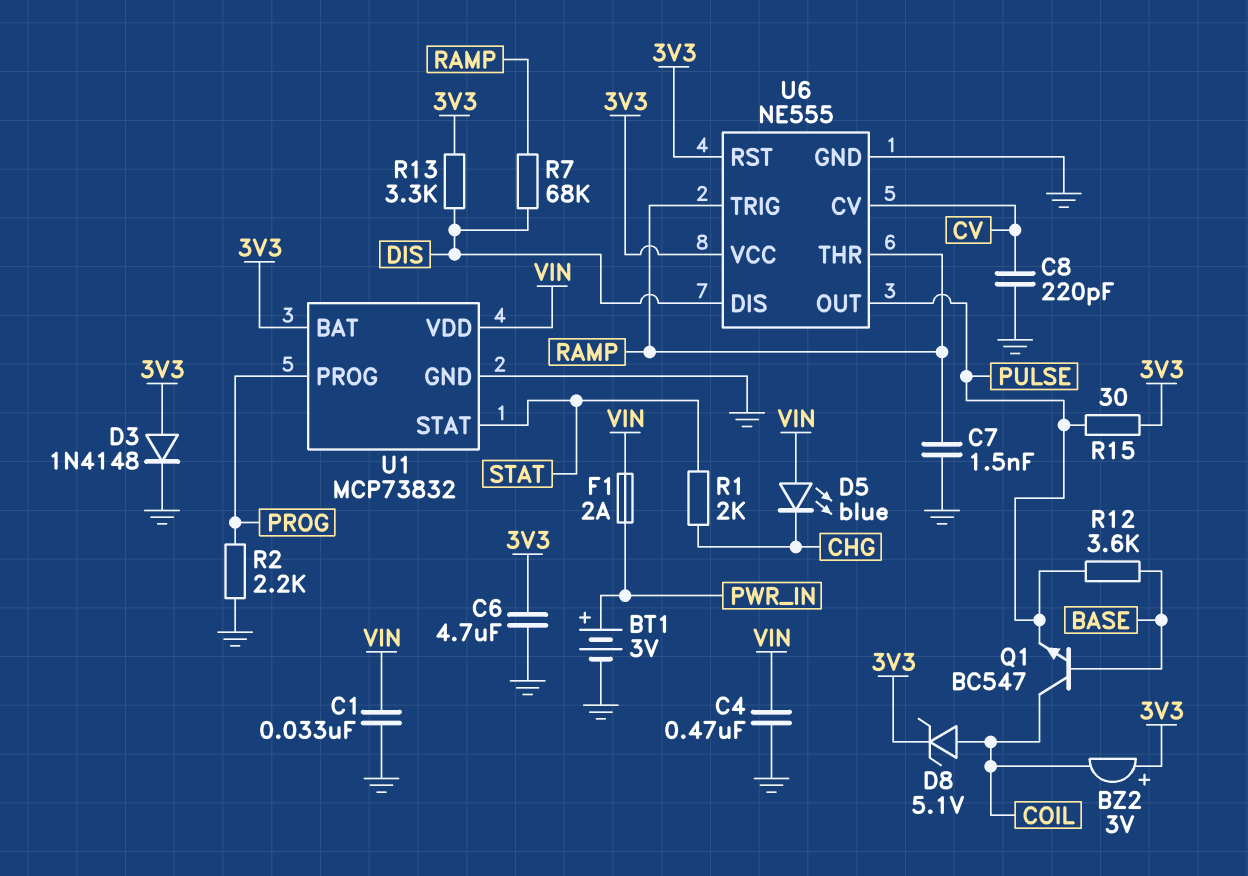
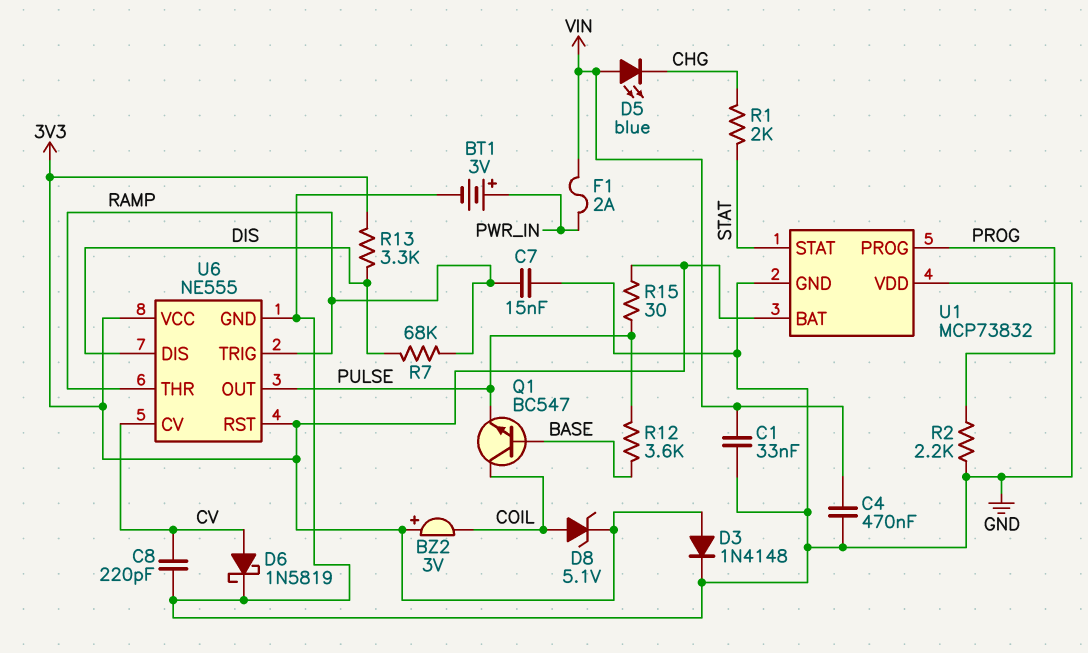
C6: 4.7uF (3V3, GND) -> none
C7: 1.5nF (GND, RAMP) -> 15nF (GND, RAMP)
D6: none -> schottky 1N5819 (A CV, K GND)
U1 pin VDD: VIN -> GND

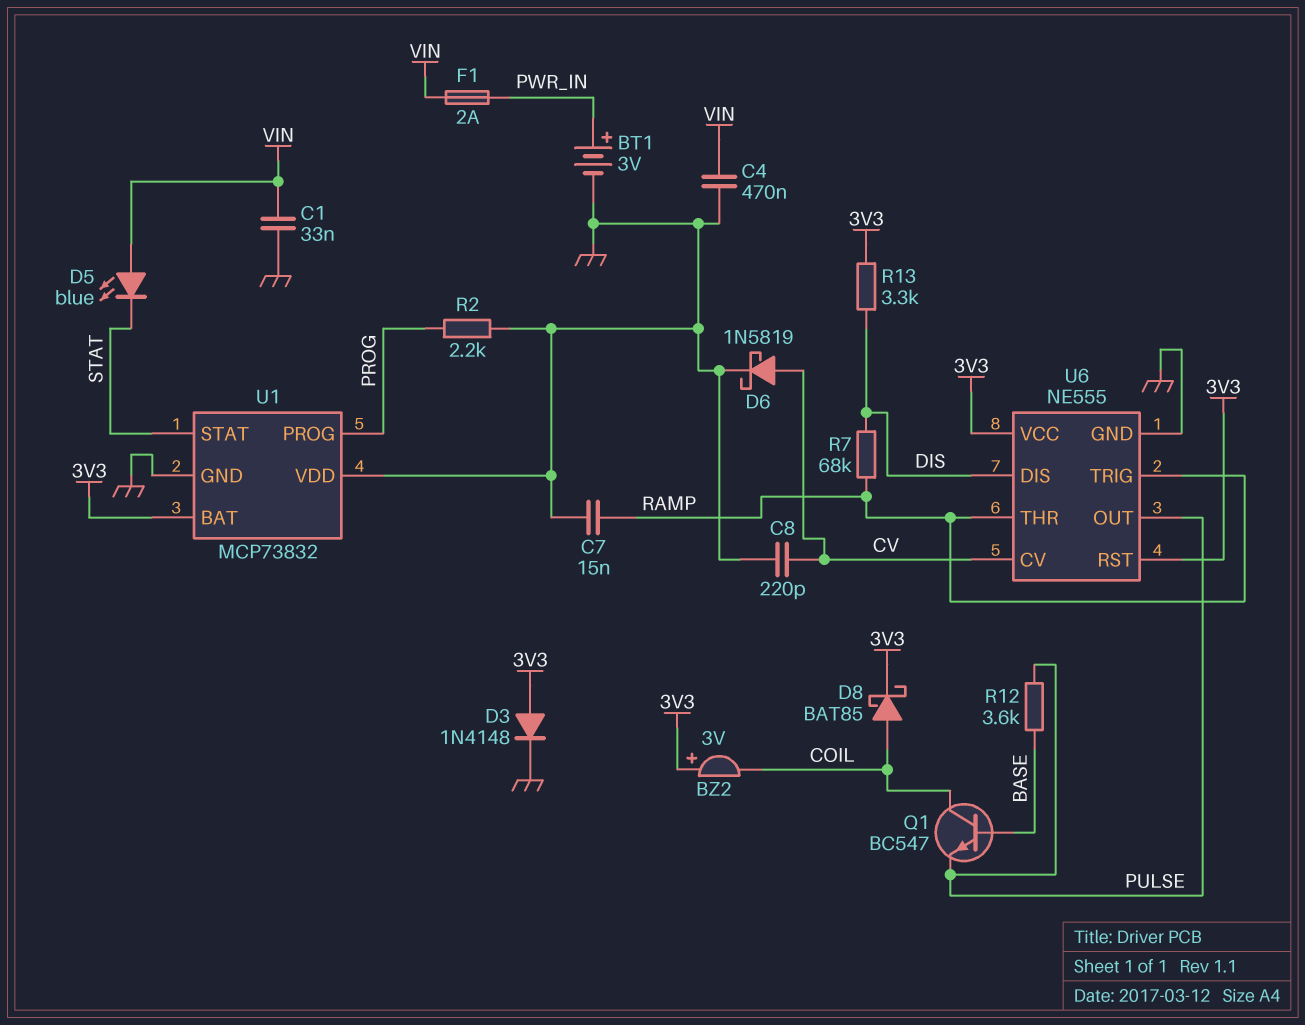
D5: LED blue (A VIN, K CHG) -> LED blue (A VIN, K STAT)
D8: zener 5.1V (A COIL, K 3V3) -> schottky BAT85 (A COIL, K 3V3)
R1: 2k (CHG, STAT) -> none
R15: 30 (3V3, PULSE) -> none

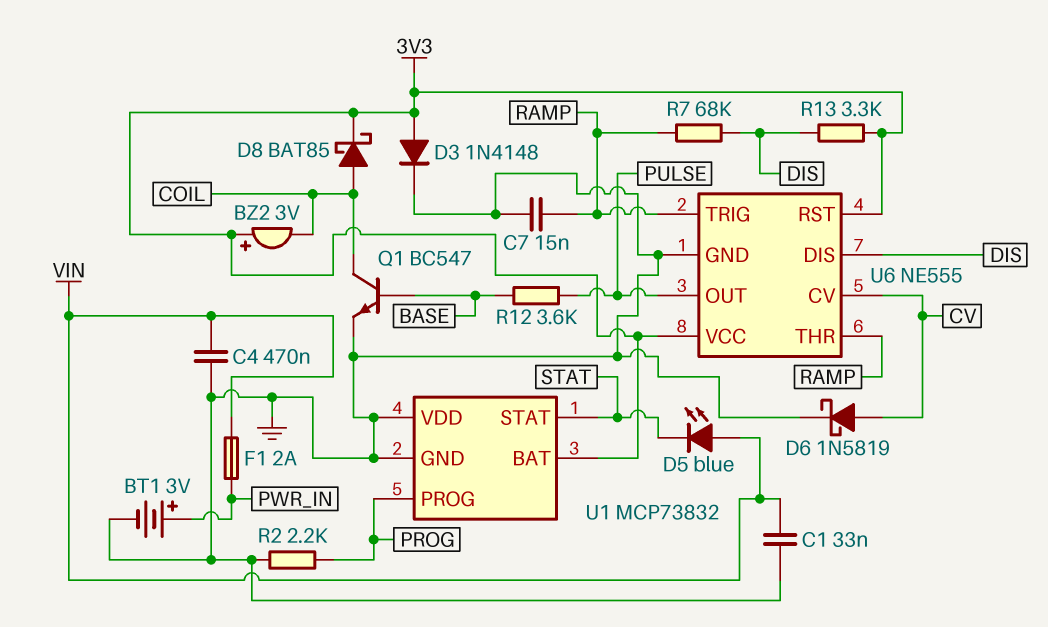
C8: 220pF (CV, GND) -> none
Q1: NPN BC547 (B BASE, C COIL, E PULSE) -> NPN BC547 (B BASE, C COIL, E GND)

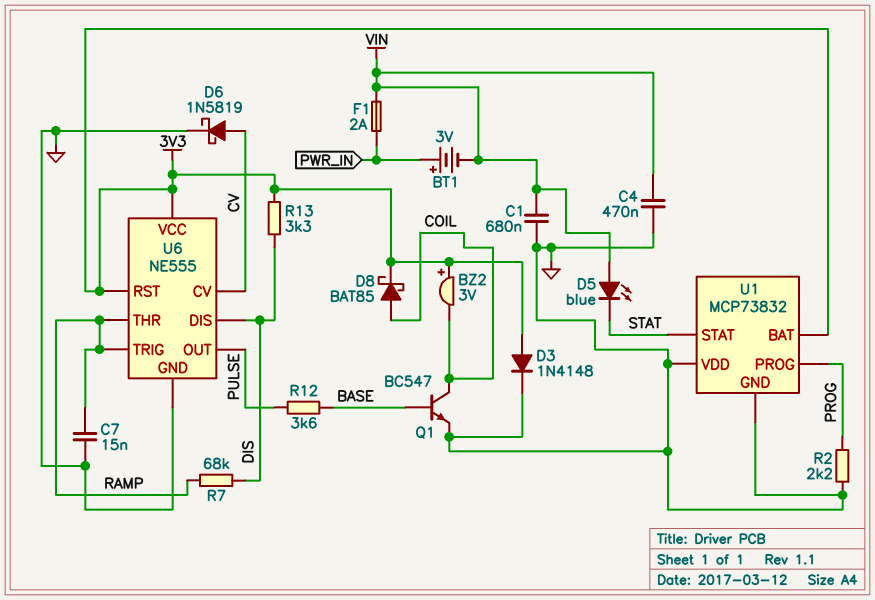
BT1: 3V (plus PWR_IN, minus GND) -> 3V (plus PWR_IN, minus VIN)
C1: 33nF (GND, VIN) -> 680nF (GND, VIN)

